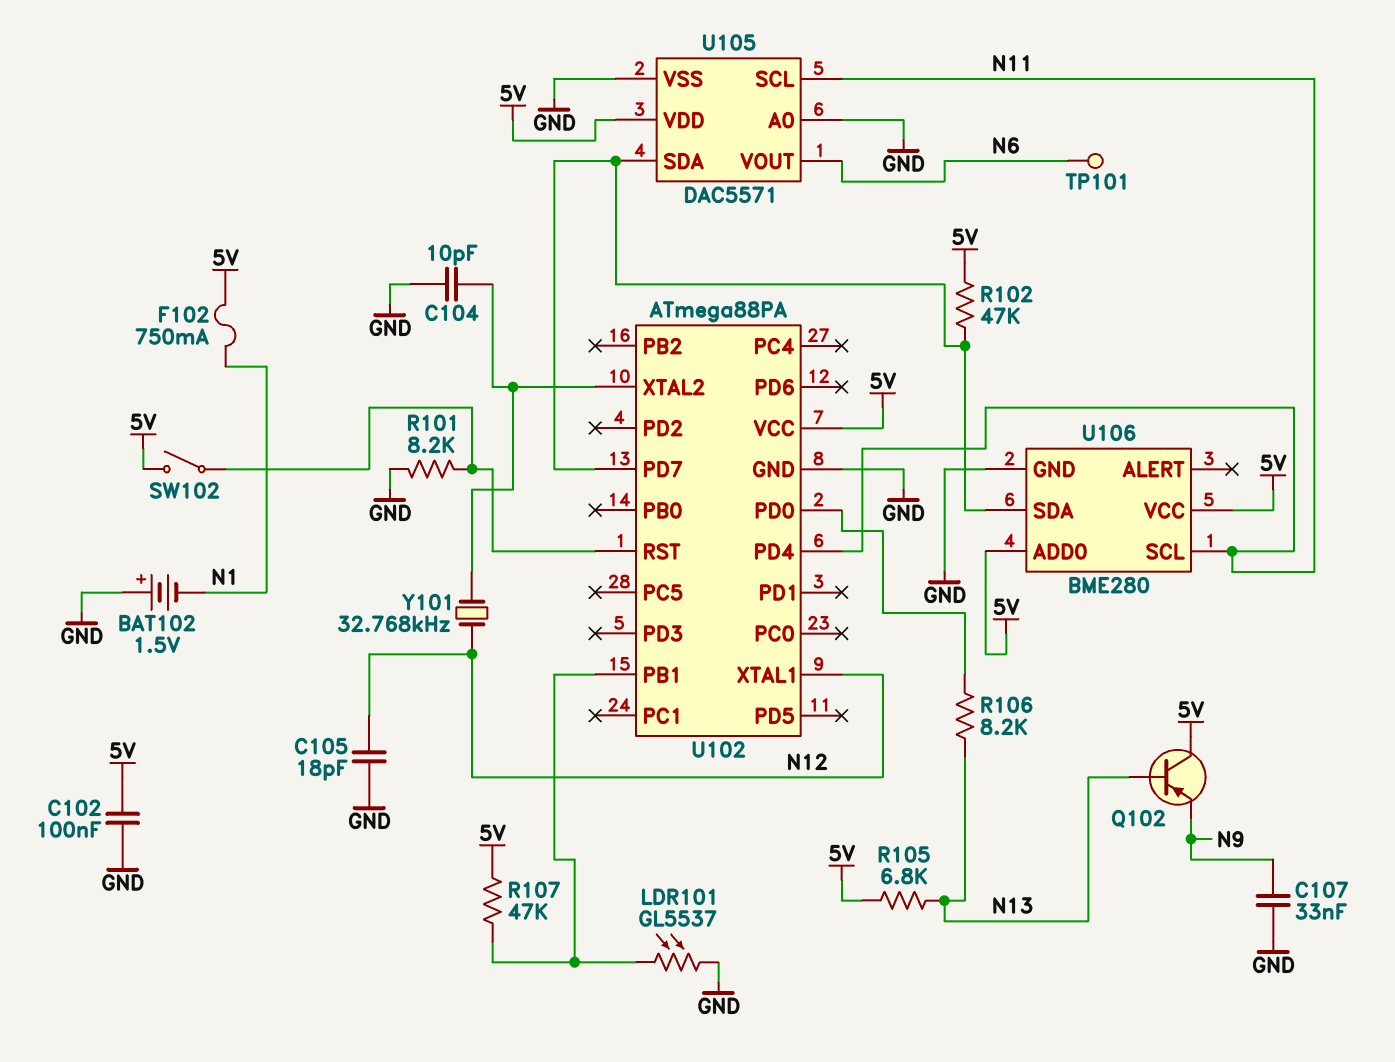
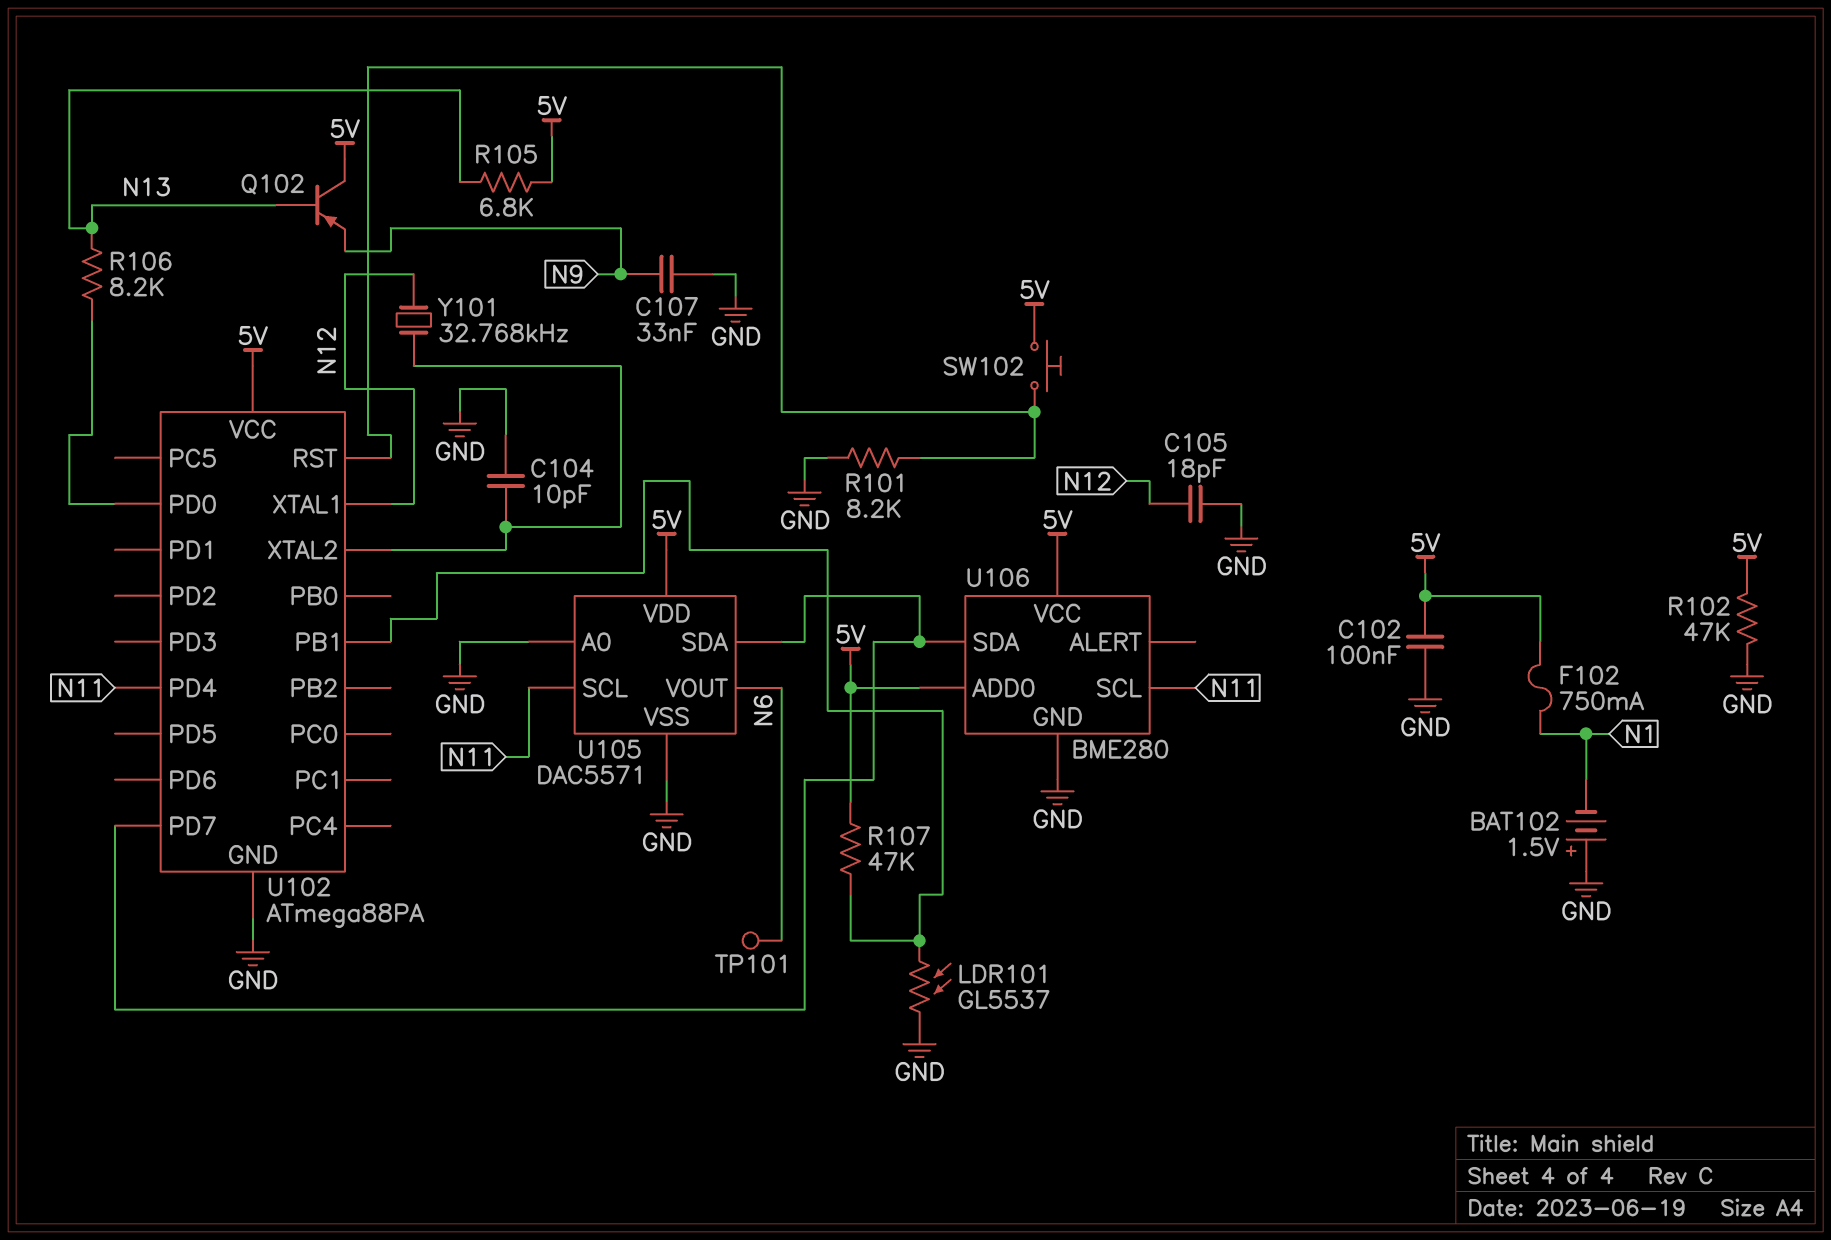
R102: 47k (5V, U102/PD7) -> 47k (5V, GND)
SW102: switch (5V, U102/RST) -> button (5V, U102/RST)

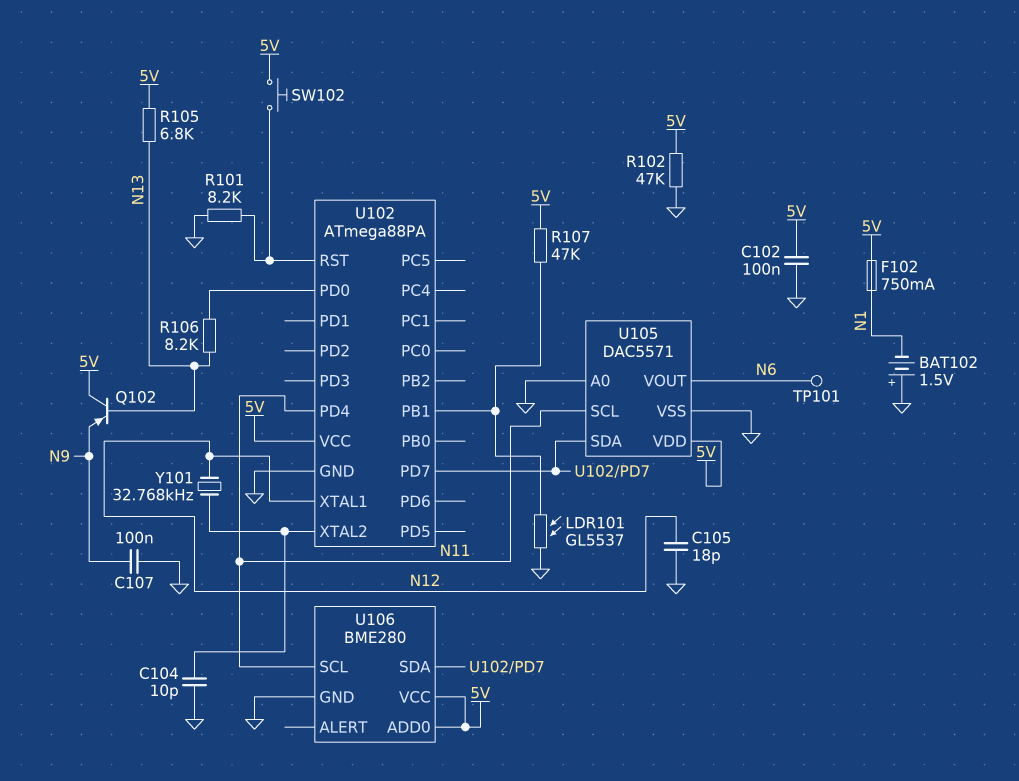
C107: 33nF (GND, N9) -> 100nF (GND, N9)

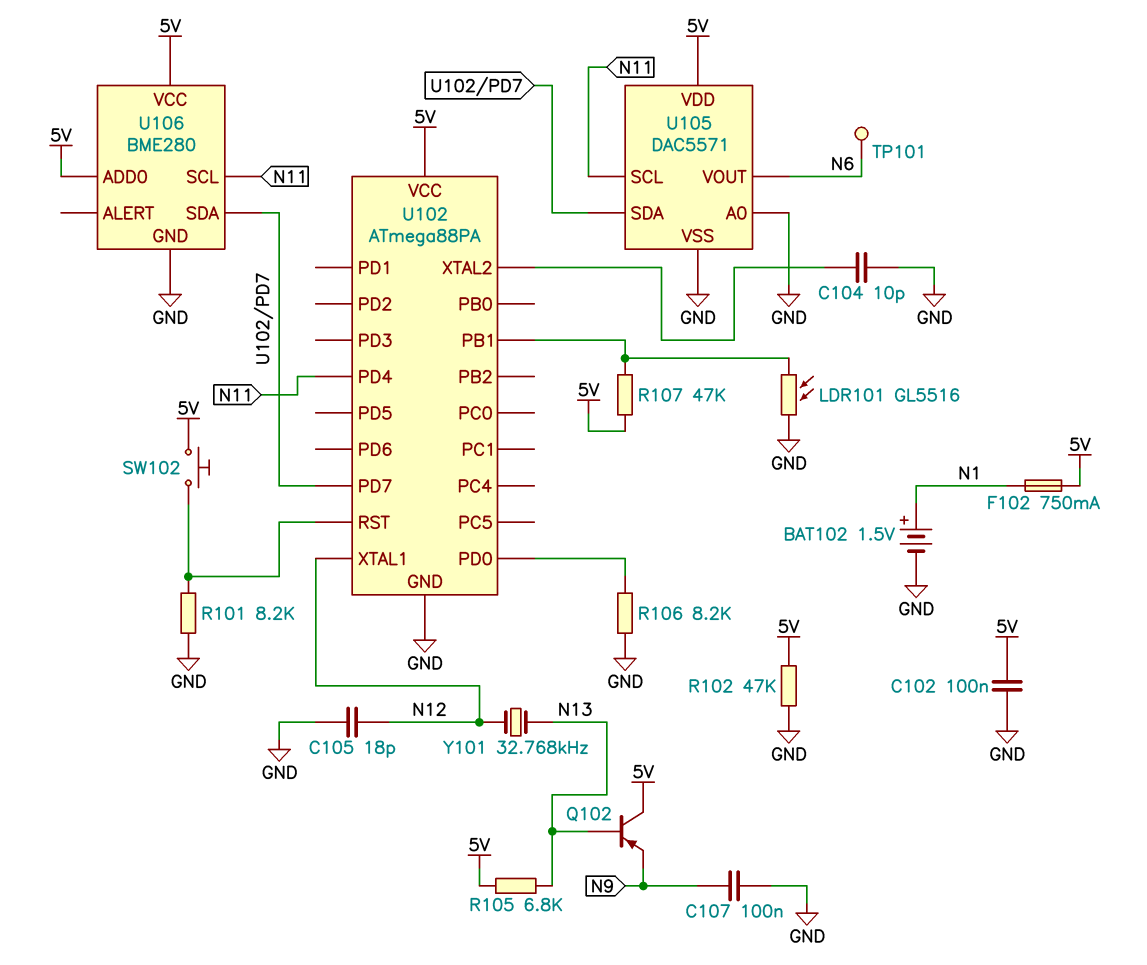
BAT102: 1.5V (plus GND, minus N1) -> 1.5V (plus N1, minus GND)
LDR101: GL5537 (GND, U102/PB1) -> GL5516 (GND, U102/PB1)
R106: 8.2k (N13, U102/PD0) -> 8.2k (GND, U102/PD0)
Y101: 32.768kHz (N12, U102/XTAL2) -> 32.768kHz (N12, N13)

